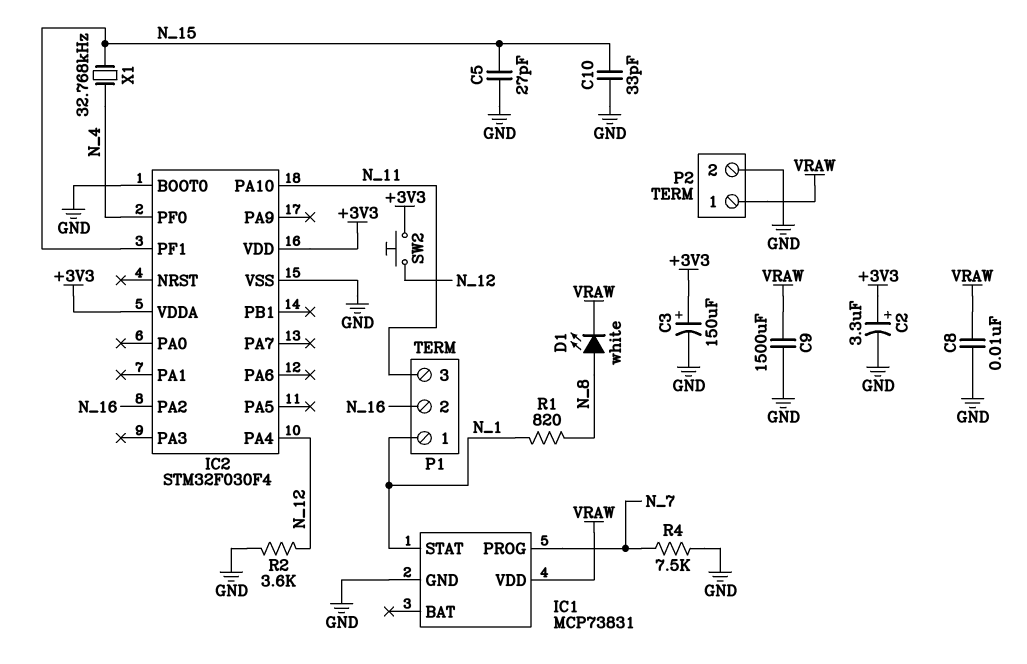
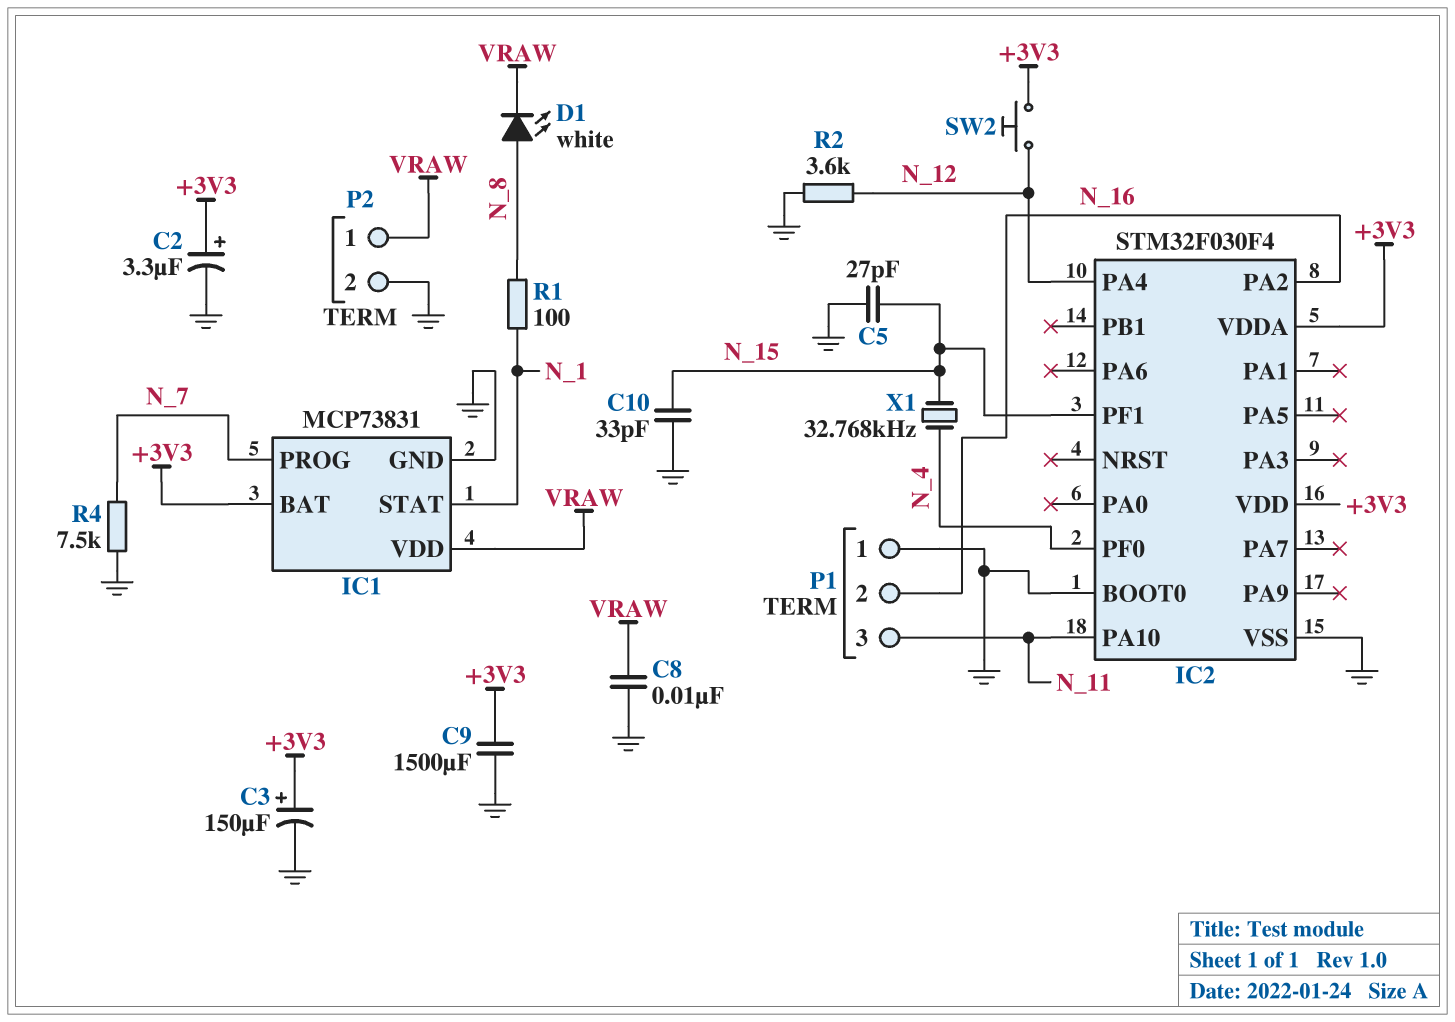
C9: 1500uF (GND, VRAW) -> 1500uF (+3V3, GND)
IC1 pin BAT: none -> +3V3
P1 pin 1: N_1 -> GND
R1: 820 (N_1, N_8) -> 100 (N_1, N_8)

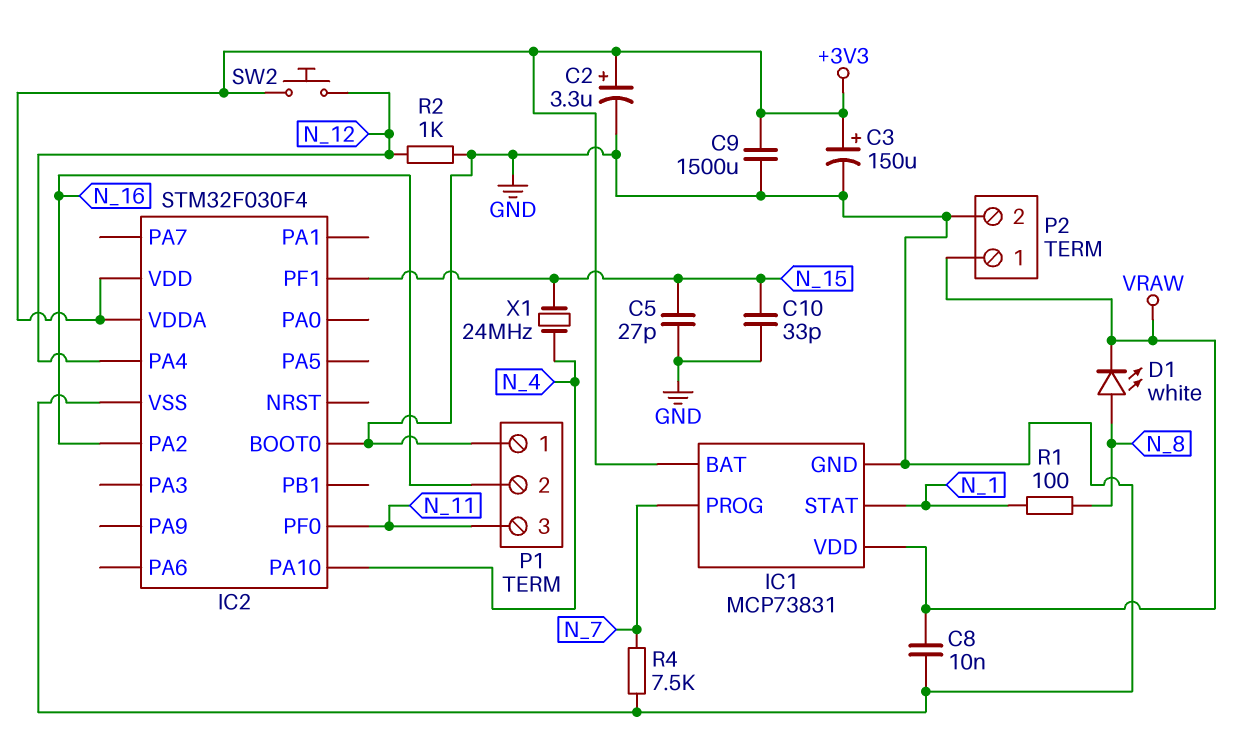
IC2 pin PA10: N_11 -> N_4
IC2 pin PF0: N_4 -> N_11
R2: 3.6k (GND, N_12) -> 1k (GND, N_12)
X1: 32.768kHz (N_4, N_15) -> 24MHz (N_4, N_15)

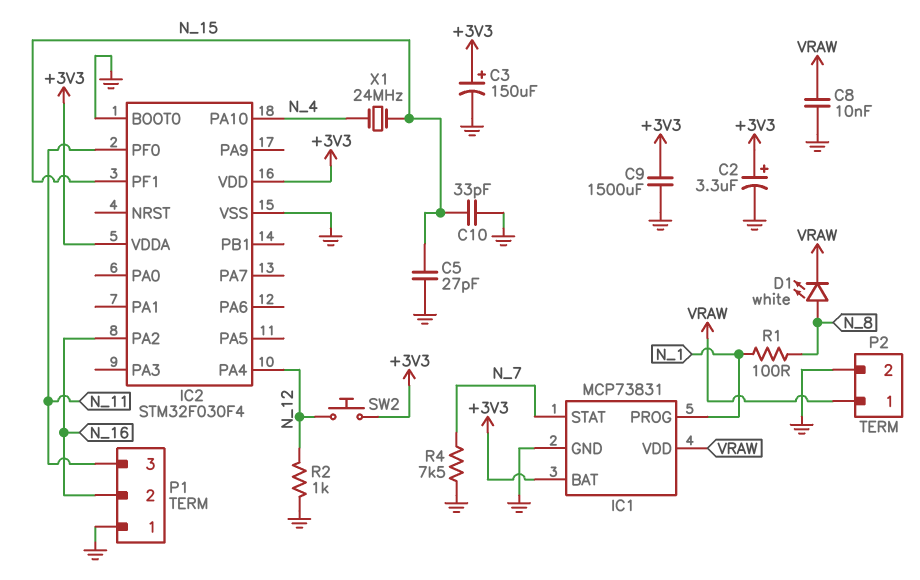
IC1 pin PROG: N_7 -> N_1
IC1 pin STAT: N_1 -> N_7

